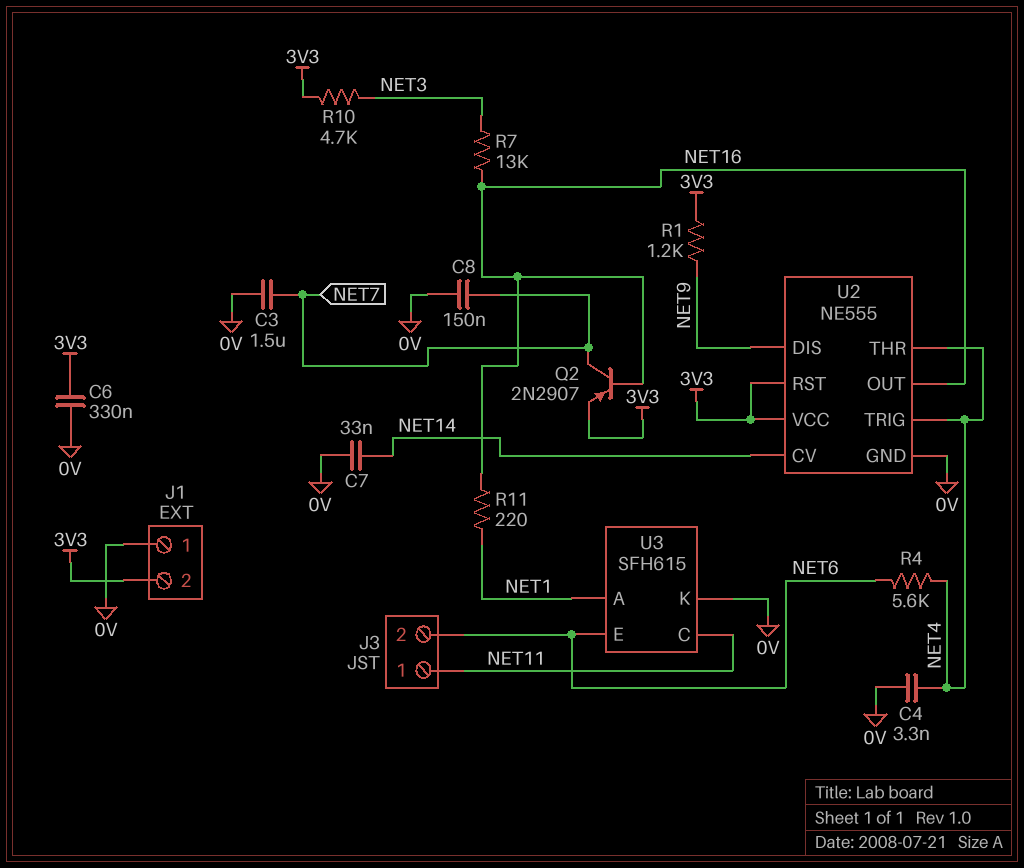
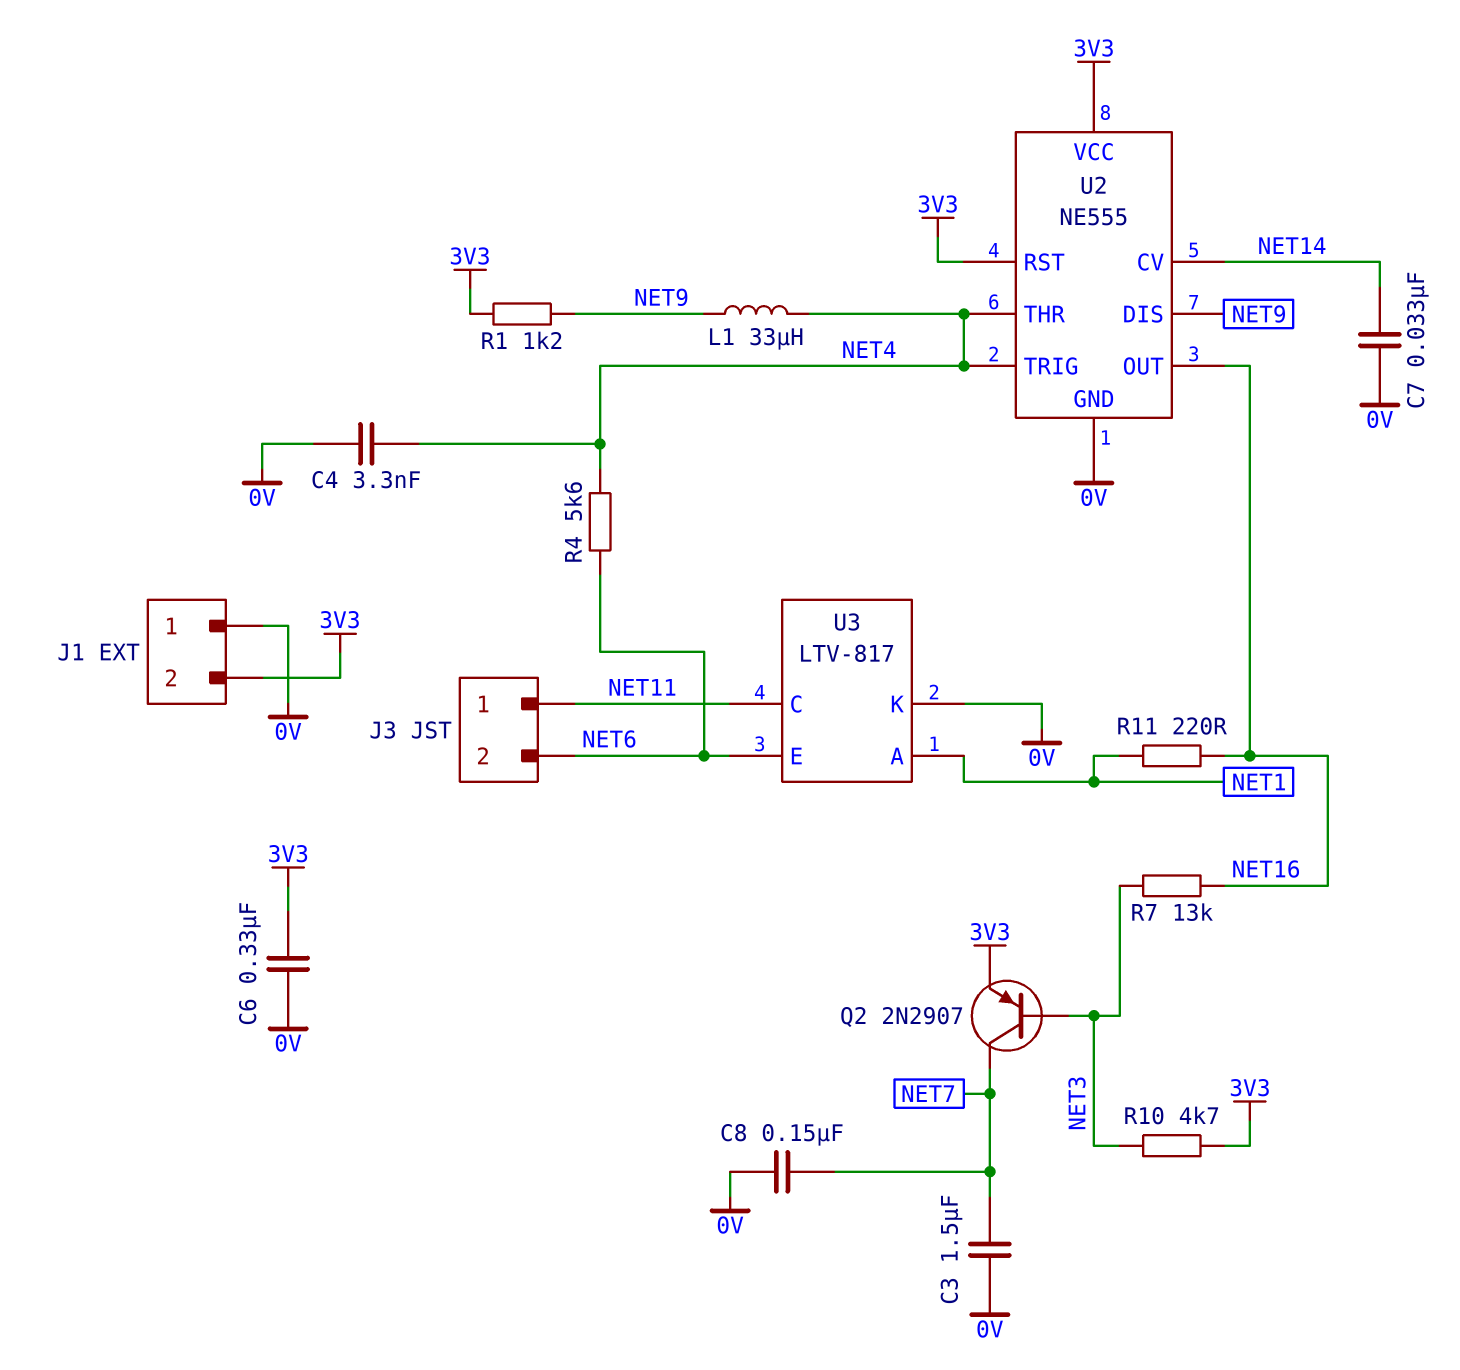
L1: none -> 33uH (NET4, NET9)
Q2: PNP 2N2907 (B NET16, C NET7, E 3V3) -> PNP 2N2907 (B NET3, C NET7, E 3V3)
U3: SFH615 -> LTV-817

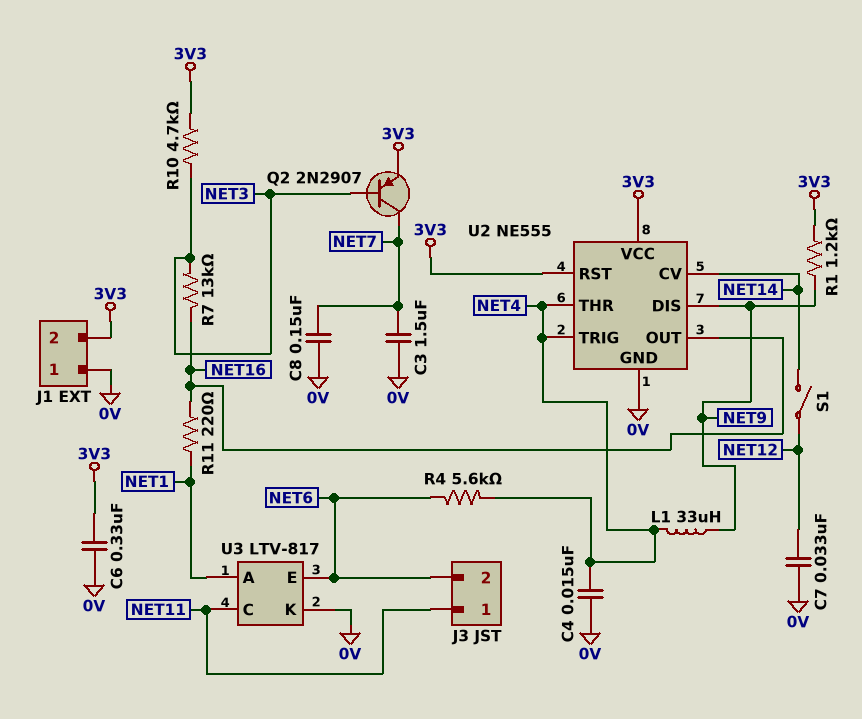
C4: 3.3nF (0V, NET4) -> 15nF (0V, NET4)
C7: 33nF (0V, NET14) -> 33nF (0V, NET12)
S1: none -> switch (NET12, NET14)

